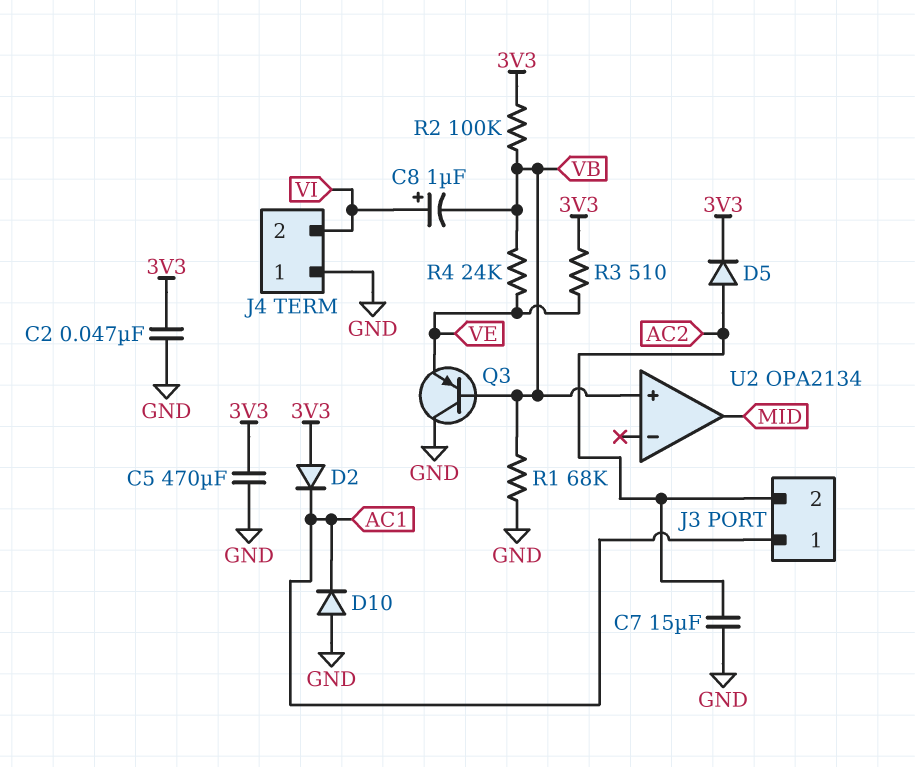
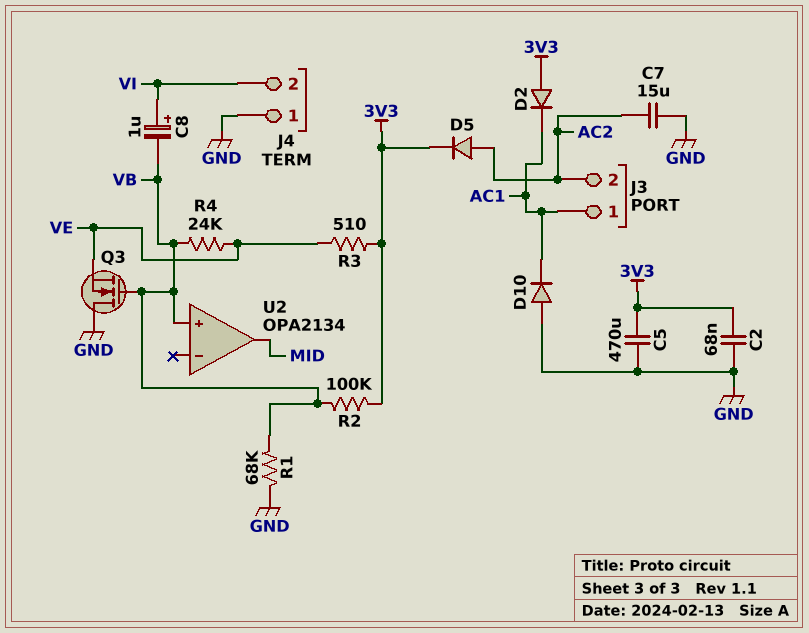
C2: 47nF (3V3, GND) -> 68nF (3V3, GND)
Q3: PNP (B VB, C GND, E VE) -> NMOS (G VB, D GND, S VE)

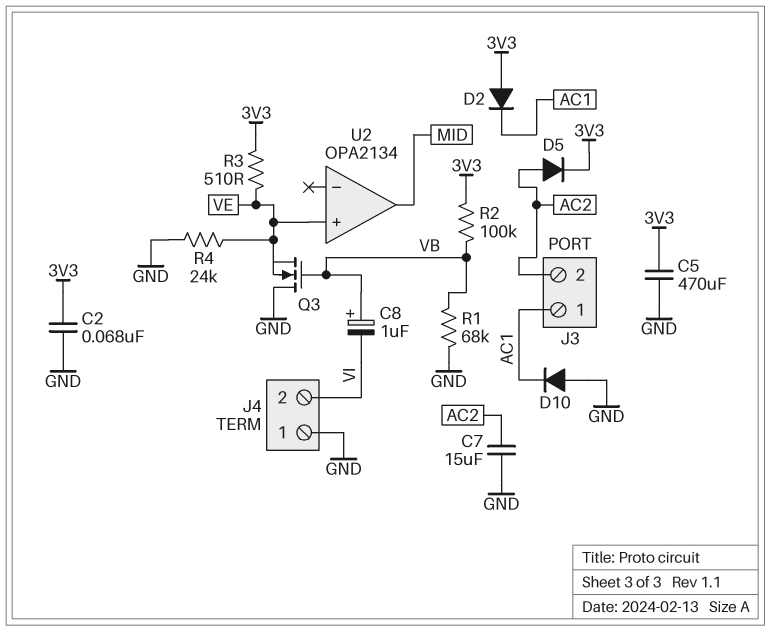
C8: 1uF (plus VI, minus VB) -> 1uF (plus VB, minus VI)
R4: 24k (VB, VE) -> 24k (GND, VE)
U2 pin in+: VB -> VE

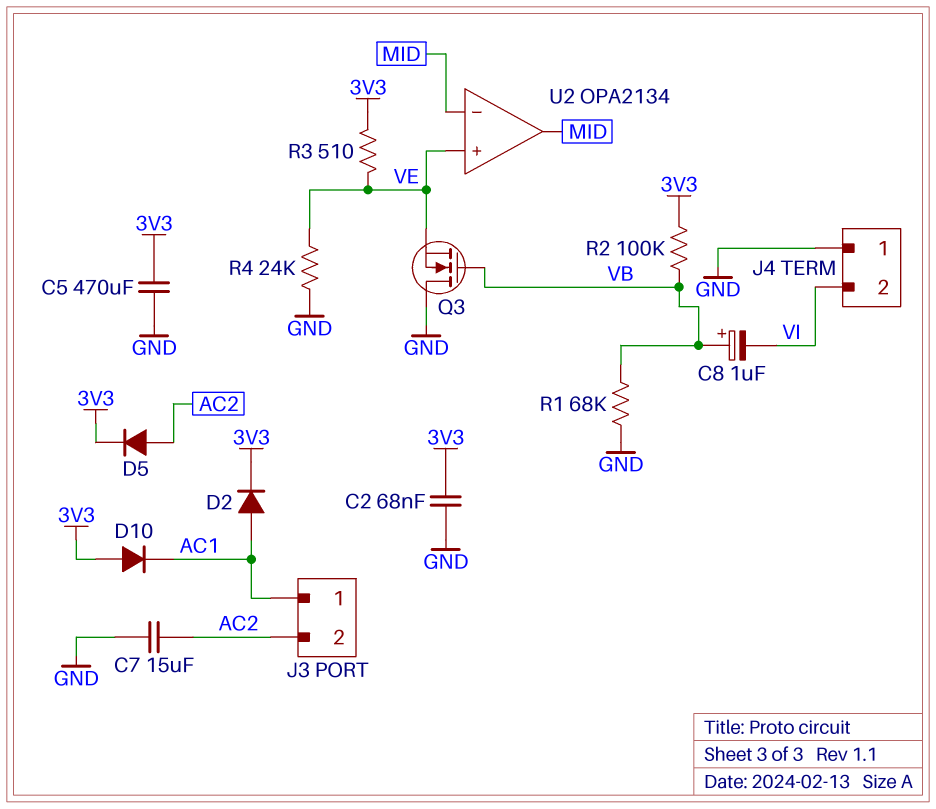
D2: diode (A 3V3, K AC1) -> diode (A AC1, K 3V3)
D10: diode (A GND, K AC1) -> diode (A 3V3, K AC1)
U2 pin in-: none -> MID

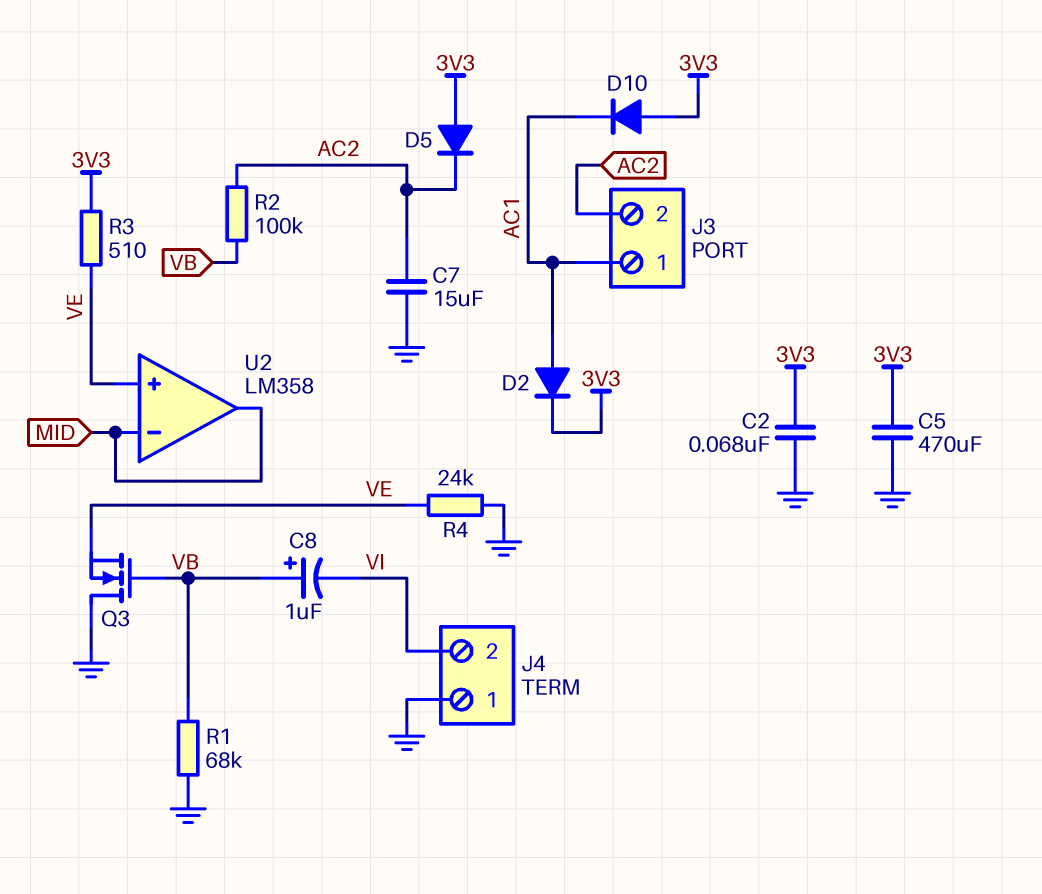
D5: diode (A AC2, K 3V3) -> diode (A 3V3, K AC2)
R2: 100k (3V3, VB) -> 100k (AC2, VB)
U2: OPA2134 -> LM358

